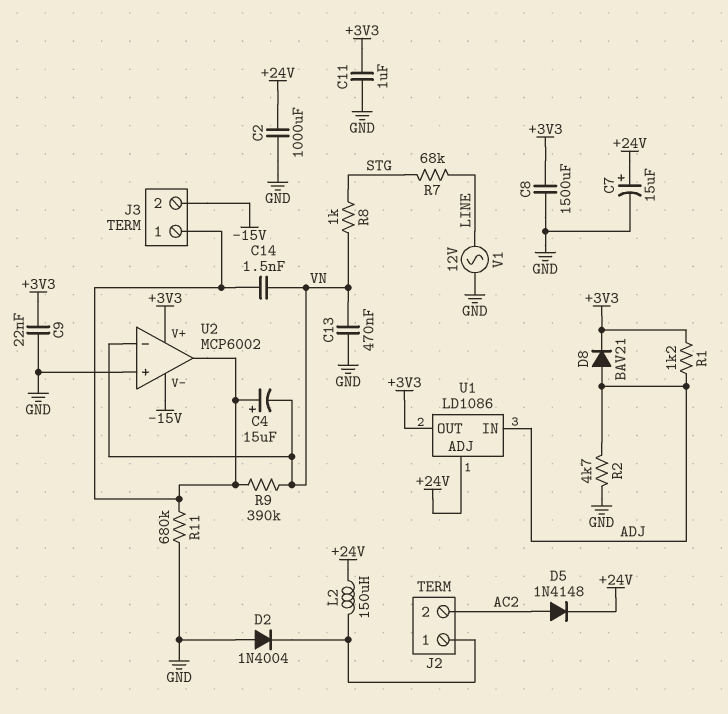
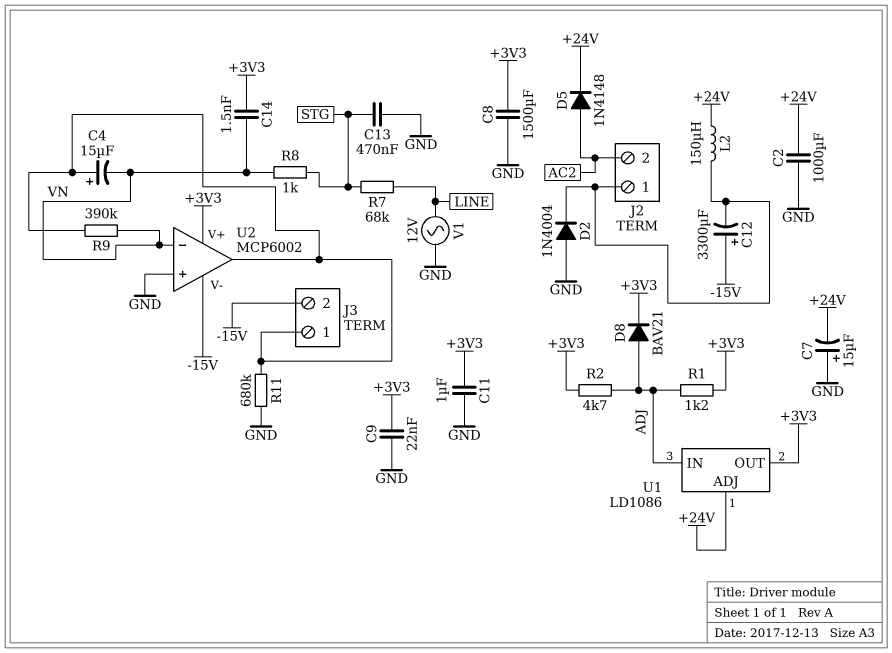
C7: 15uF (plus +24V, minus GND) -> 15uF (plus GND, minus +24V)
C12: none -> 3300uF (plus -15V, minus J2/1)
C13: 470nF (GND, VN) -> 470nF (GND, STG)
C14: 1.5nF (J3/1, VN) -> 1.5nF (+3V3, VN)
R2: 4.7k (ADJ, GND) -> 4.7k (+3V3, ADJ)

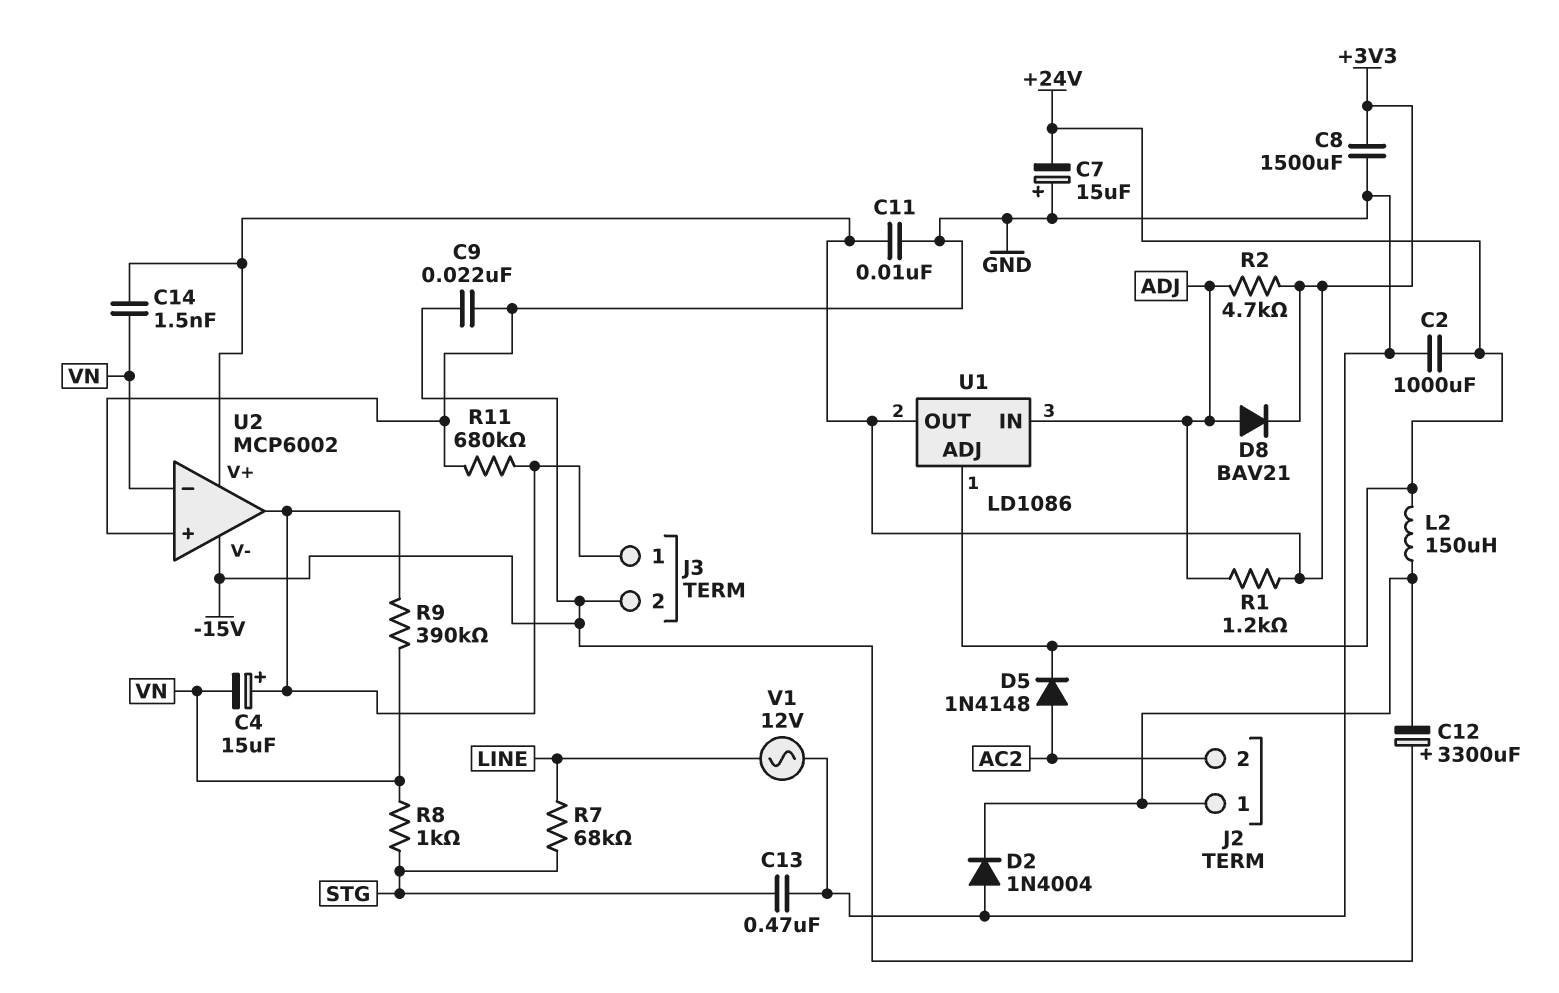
C9: 22nF (+3V3, GND) -> 22nF (-15V, GND)
C11: 1uF (+3V3, GND) -> 10nF (+3V3, GND)

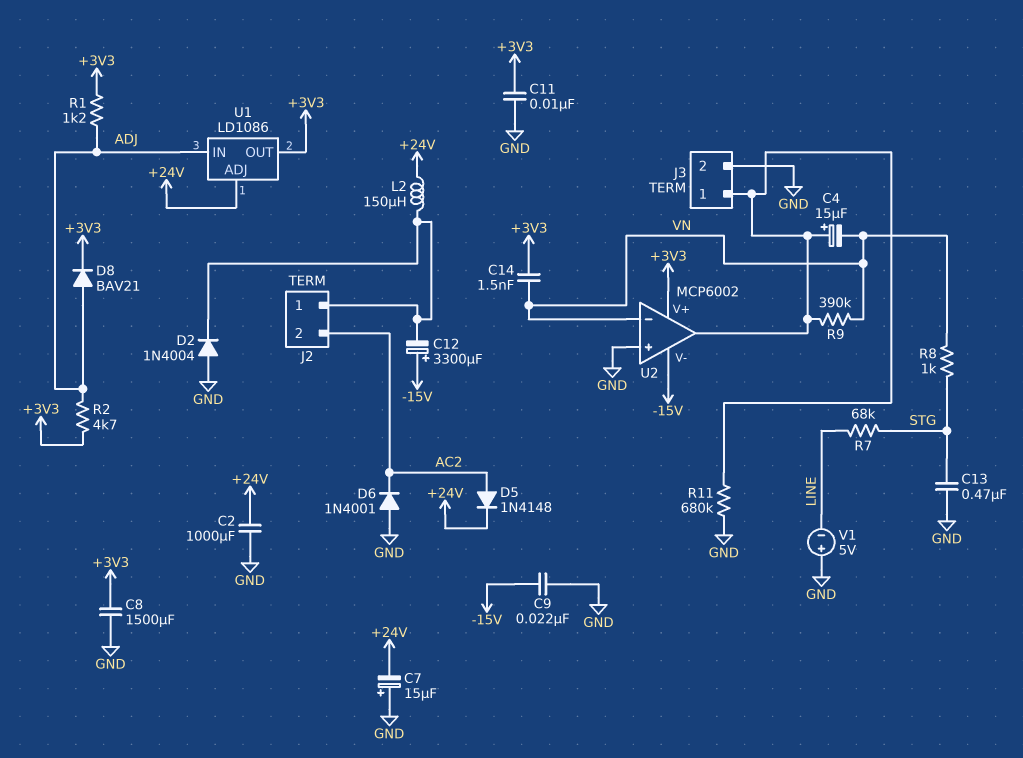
D6: none -> diode 1N4001 (A GND, K AC2)
J3 pin 2: -15V -> GND
V1: AC 12V (GND, LINE) -> 5V (plus GND, minus LINE)

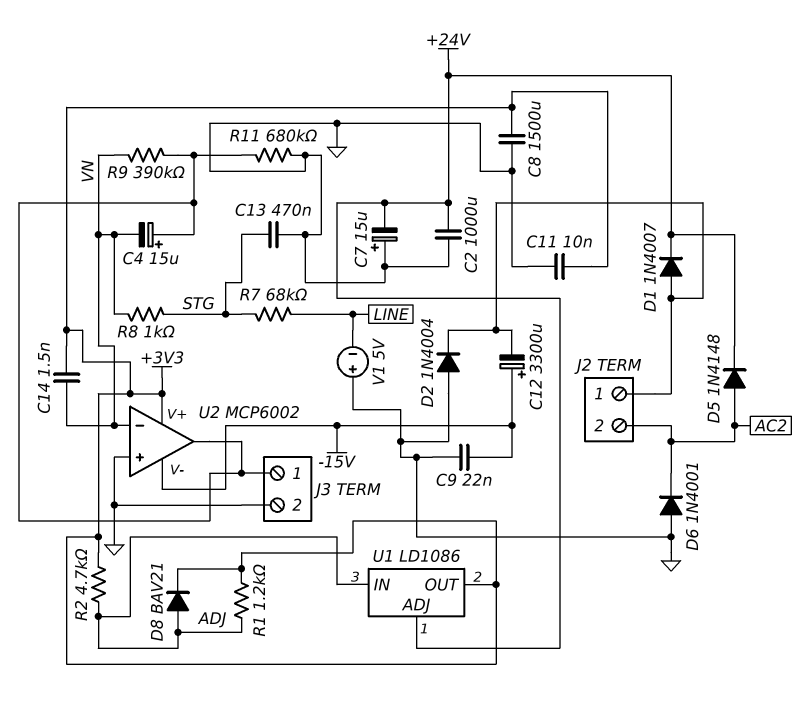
D1: none -> diode 1N4007 (A J2/1, K +24V)
L2: 150uH (+24V, J2/1) -> none

